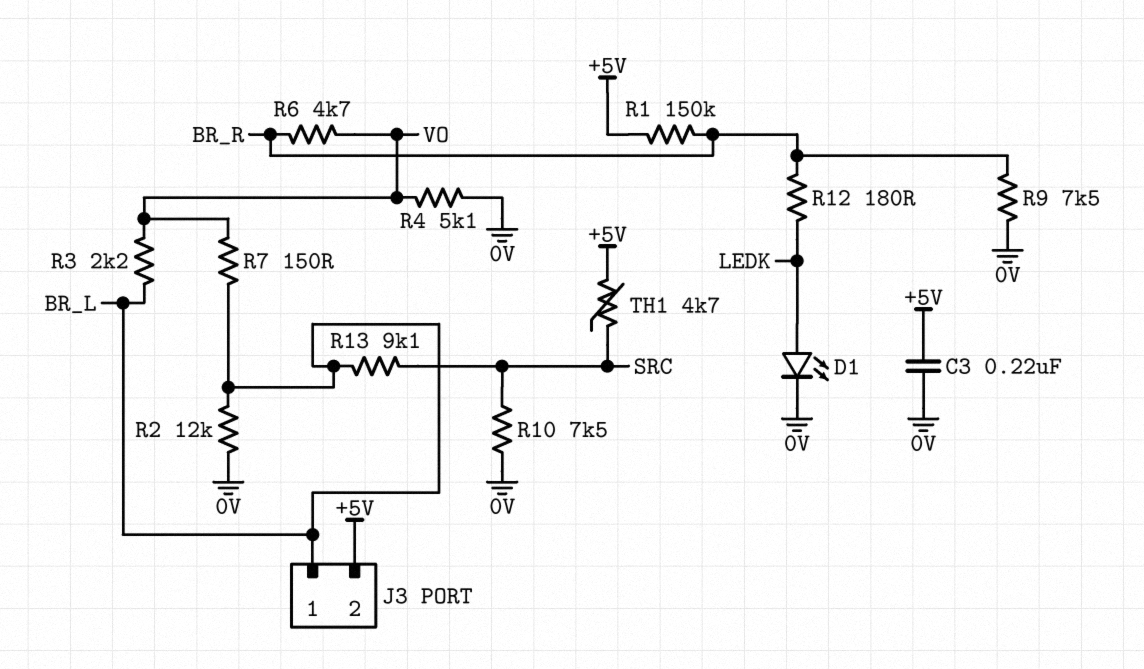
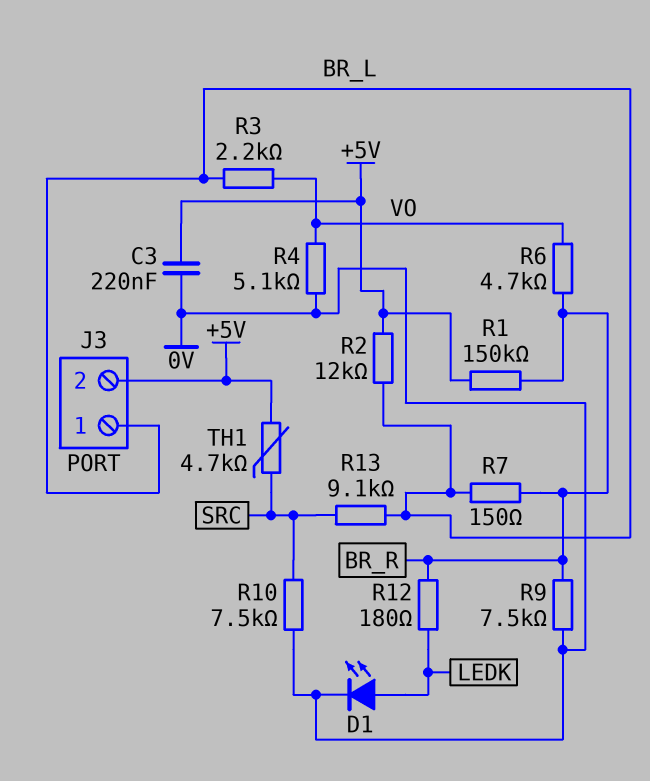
R2: 12k (0V, BR_L) -> 12k (+5V, BR_L)
R7: 150 (BR_L, VO) -> 150 (BR_L, BR_R)

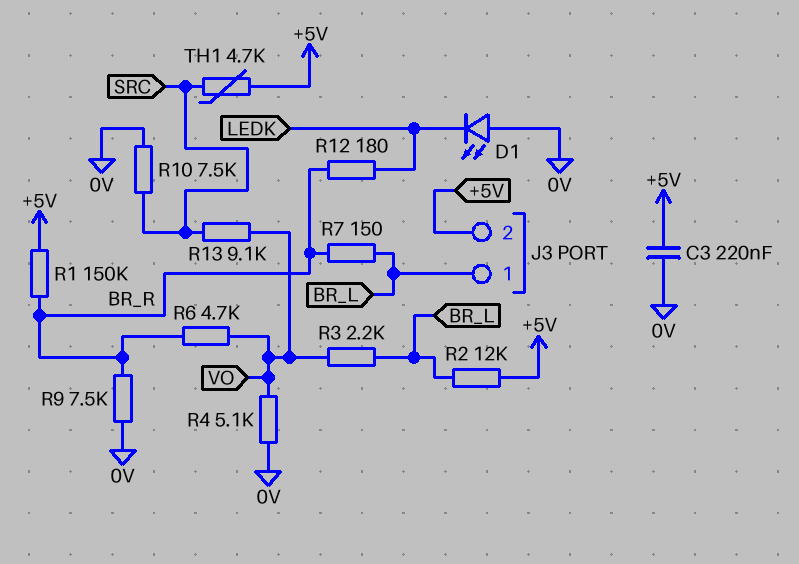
D1: LED (A LEDK, K 0V) -> LED (A 0V, K LEDK)
R13: 9.1k (BR_L, SRC) -> 9.1k (SRC, VO)

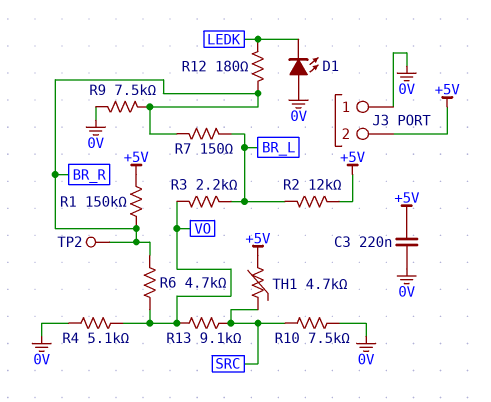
J3 pin 1: BR_L -> 0V
TP2: none -> test point (BR_R)

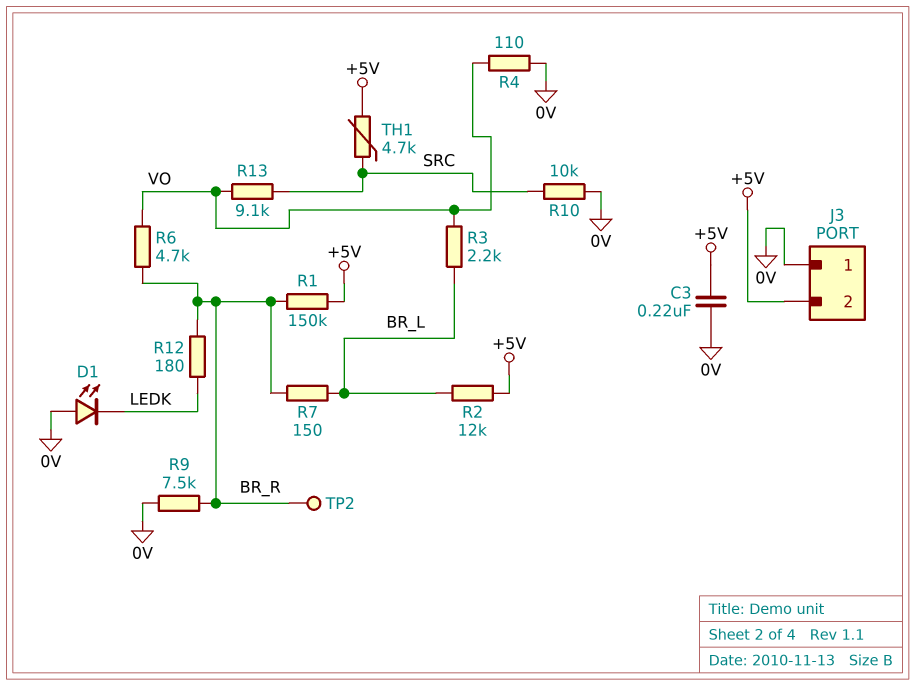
R4: 5.1k (0V, VO) -> 110 (0V, VO)
R10: 7.5k (0V, SRC) -> 10k (0V, SRC)

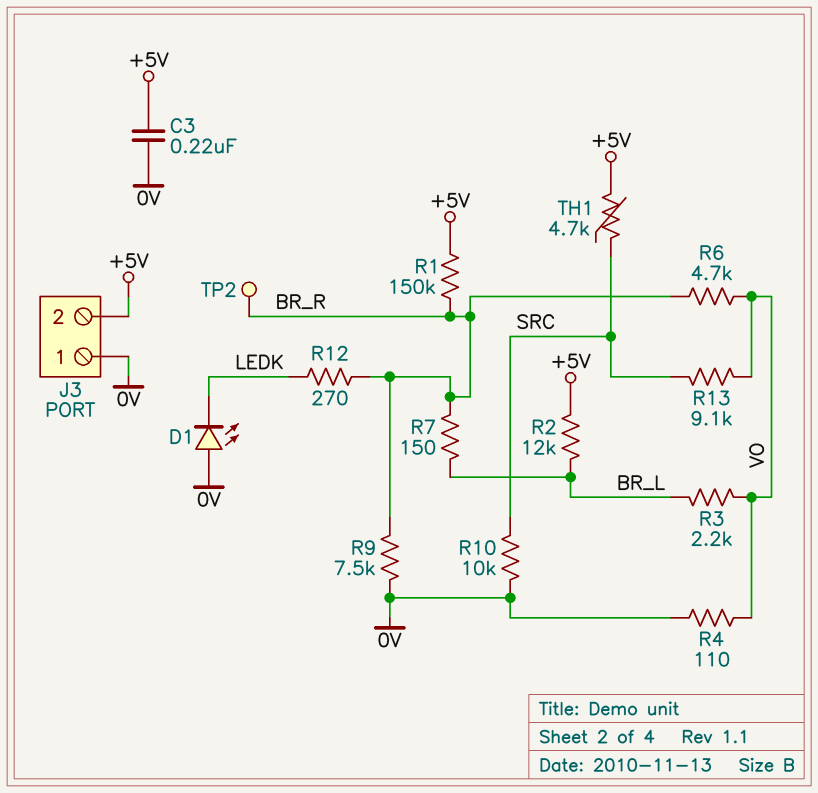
R12: 180 (BR_R, LEDK) -> 270 (BR_R, LEDK)

